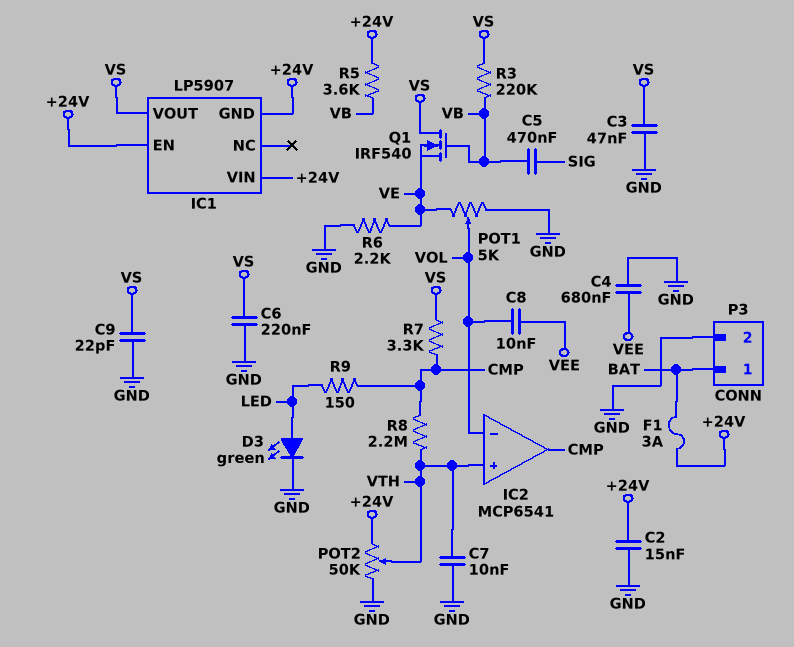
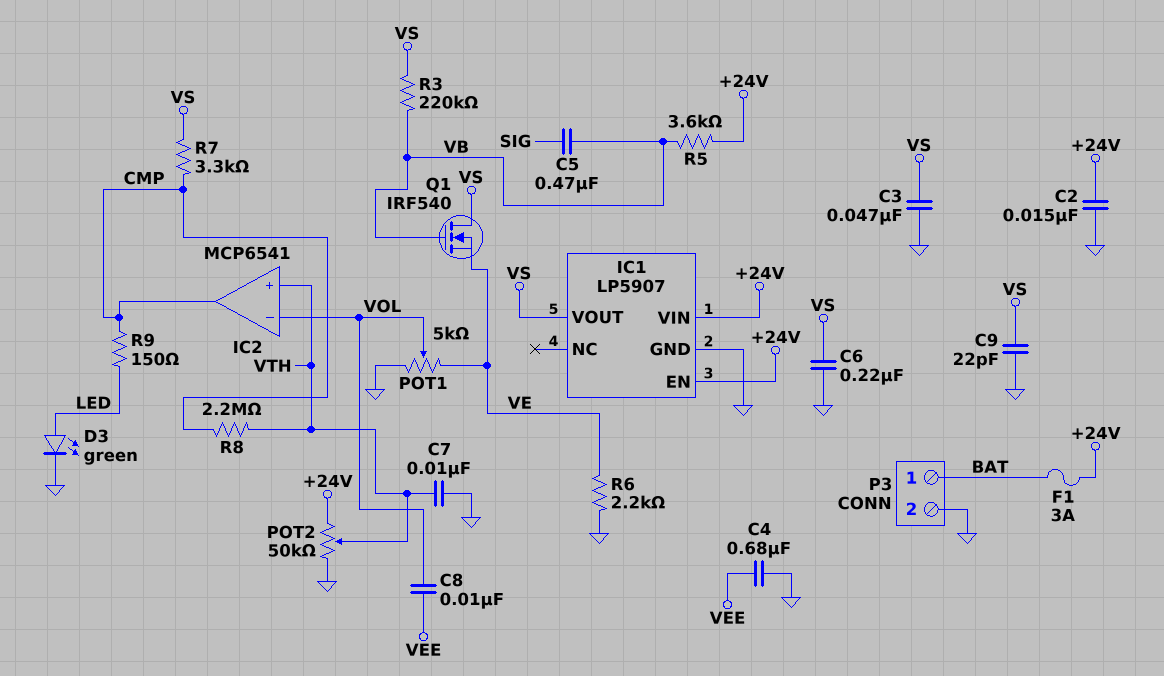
IC1 pin GND: +24V -> GND

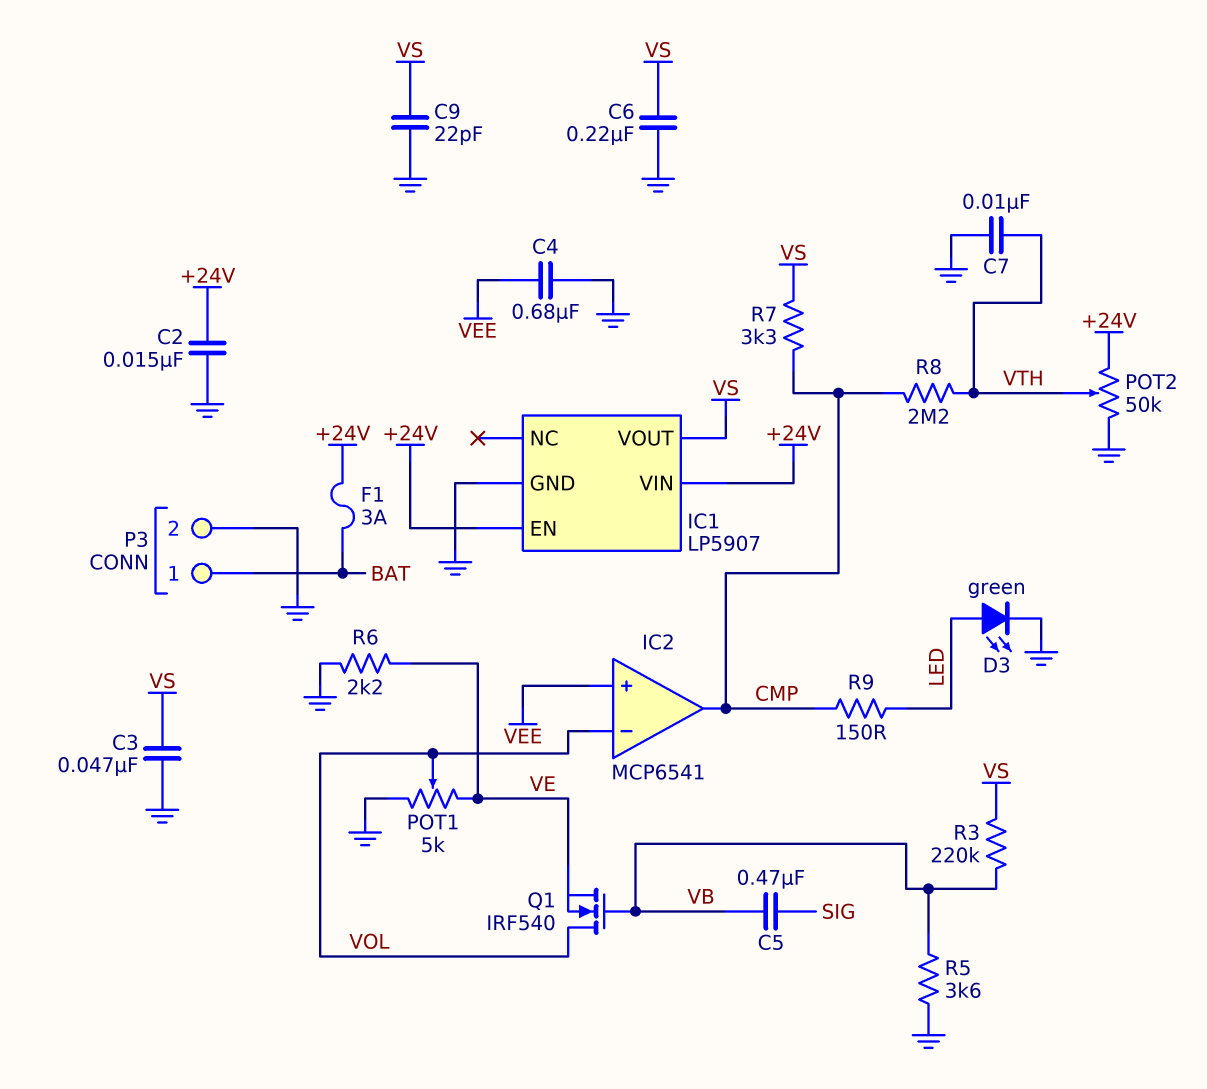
C8: 10nF (VEE, VOL) -> none
IC2 pin in+: VTH -> VEE
Q1: NMOS IRF540 (G VB, D VS, S VE) -> NMOS IRF540 (G VB, D VOL, S VE)
R5: 3.6k (+24V, VB) -> 3.6k (GND, VB)

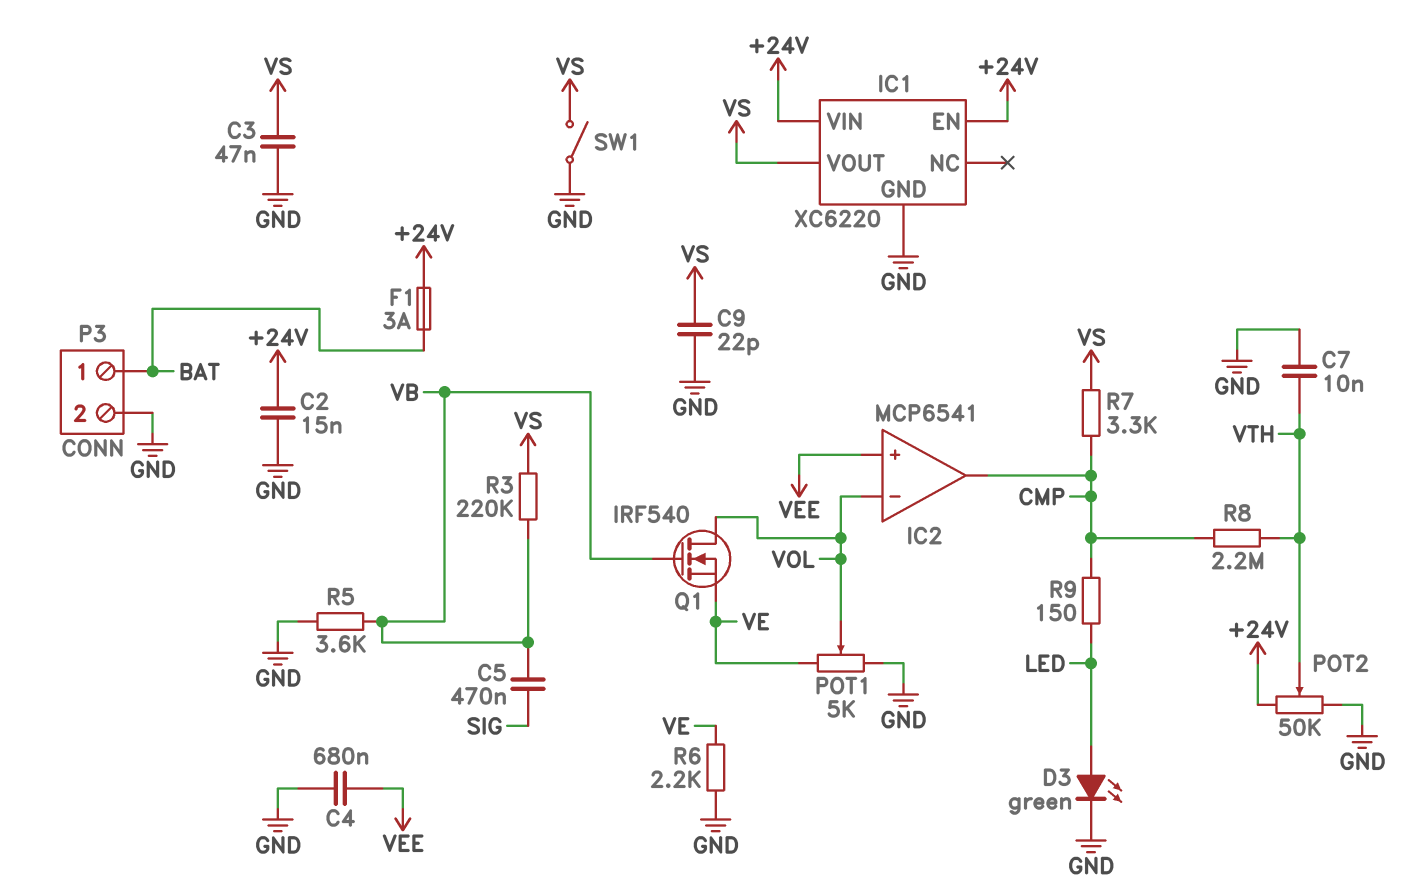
C6: 220nF (GND, VS) -> none
IC1: LP5907 -> XC6220
SW1: none -> switch (GND, VS)

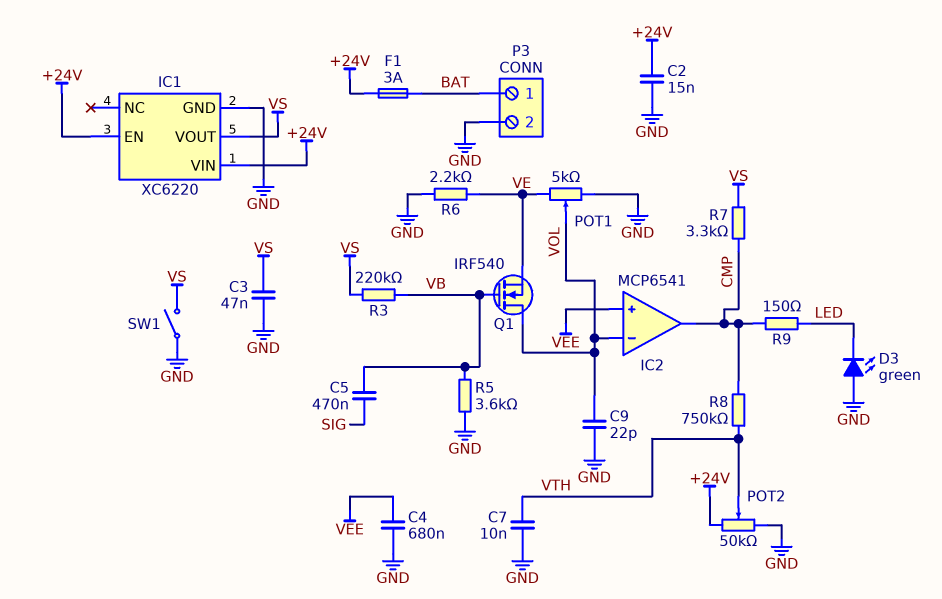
C9: 22pF (GND, VS) -> 22pF (GND, VOL)
D3: LED green (A LED, K GND) -> LED green (A GND, K LED)
R8: 2.2M (CMP, VTH) -> 750k (CMP, VTH)

